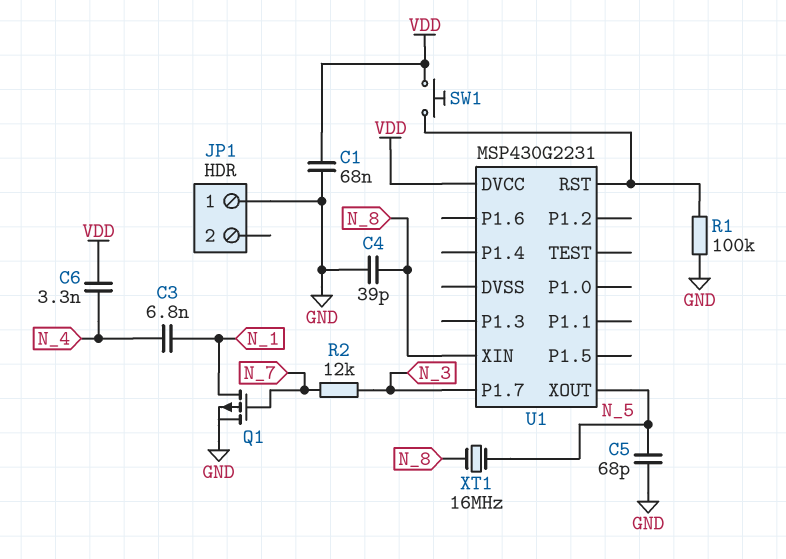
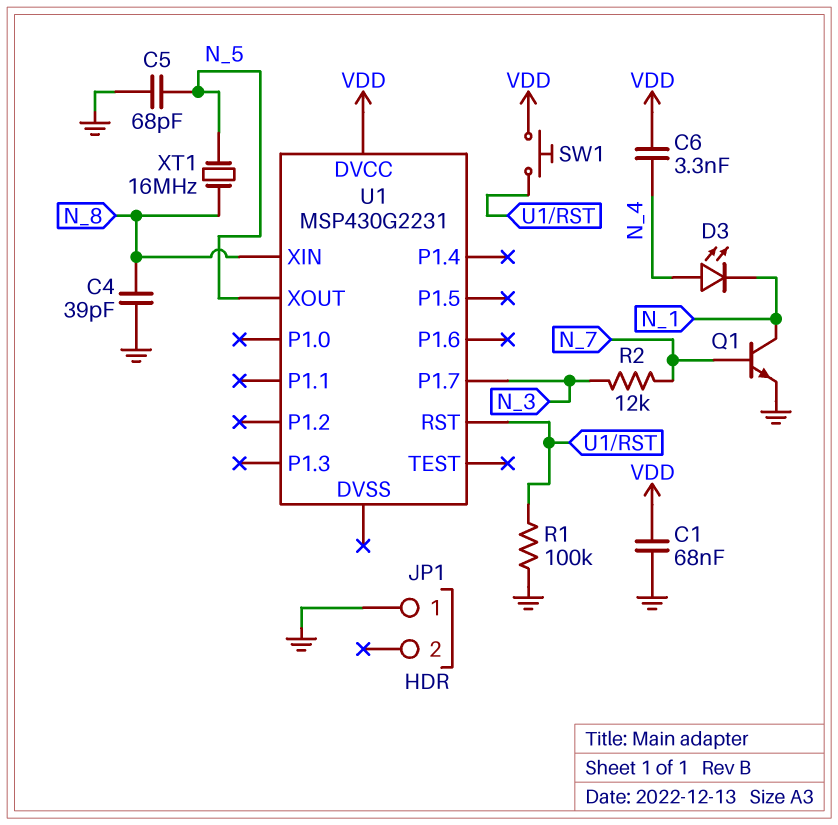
C3: 6.8nF (N_1, N_4) -> none
D3: none -> LED (A N_4, K N_1)
Q1: PMOS (G N_7, D N_1, S GND) -> NPN (B N_7, C N_1, E GND)

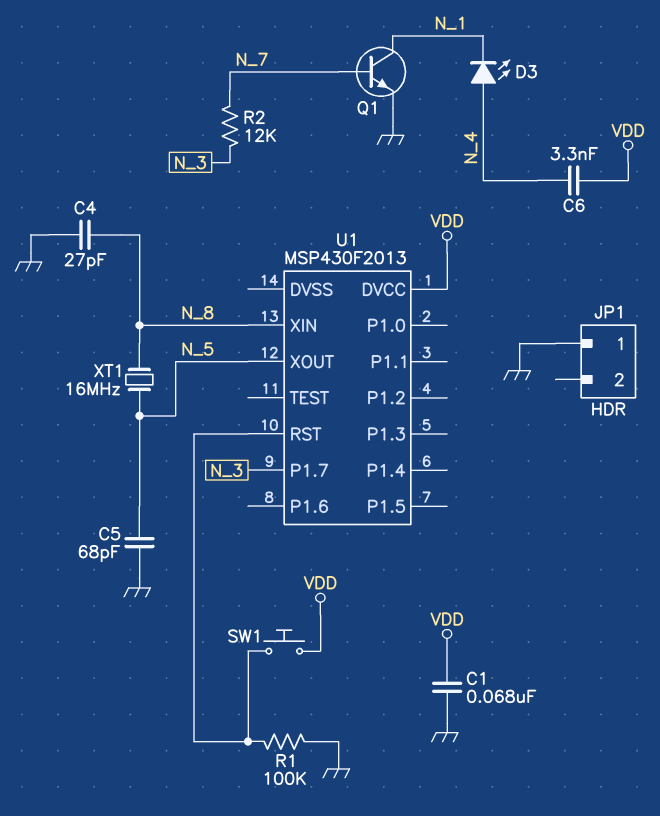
C4: 39pF (GND, N_8) -> 27pF (GND, N_8)
U1: MSP430G2231 -> MSP430F2013

